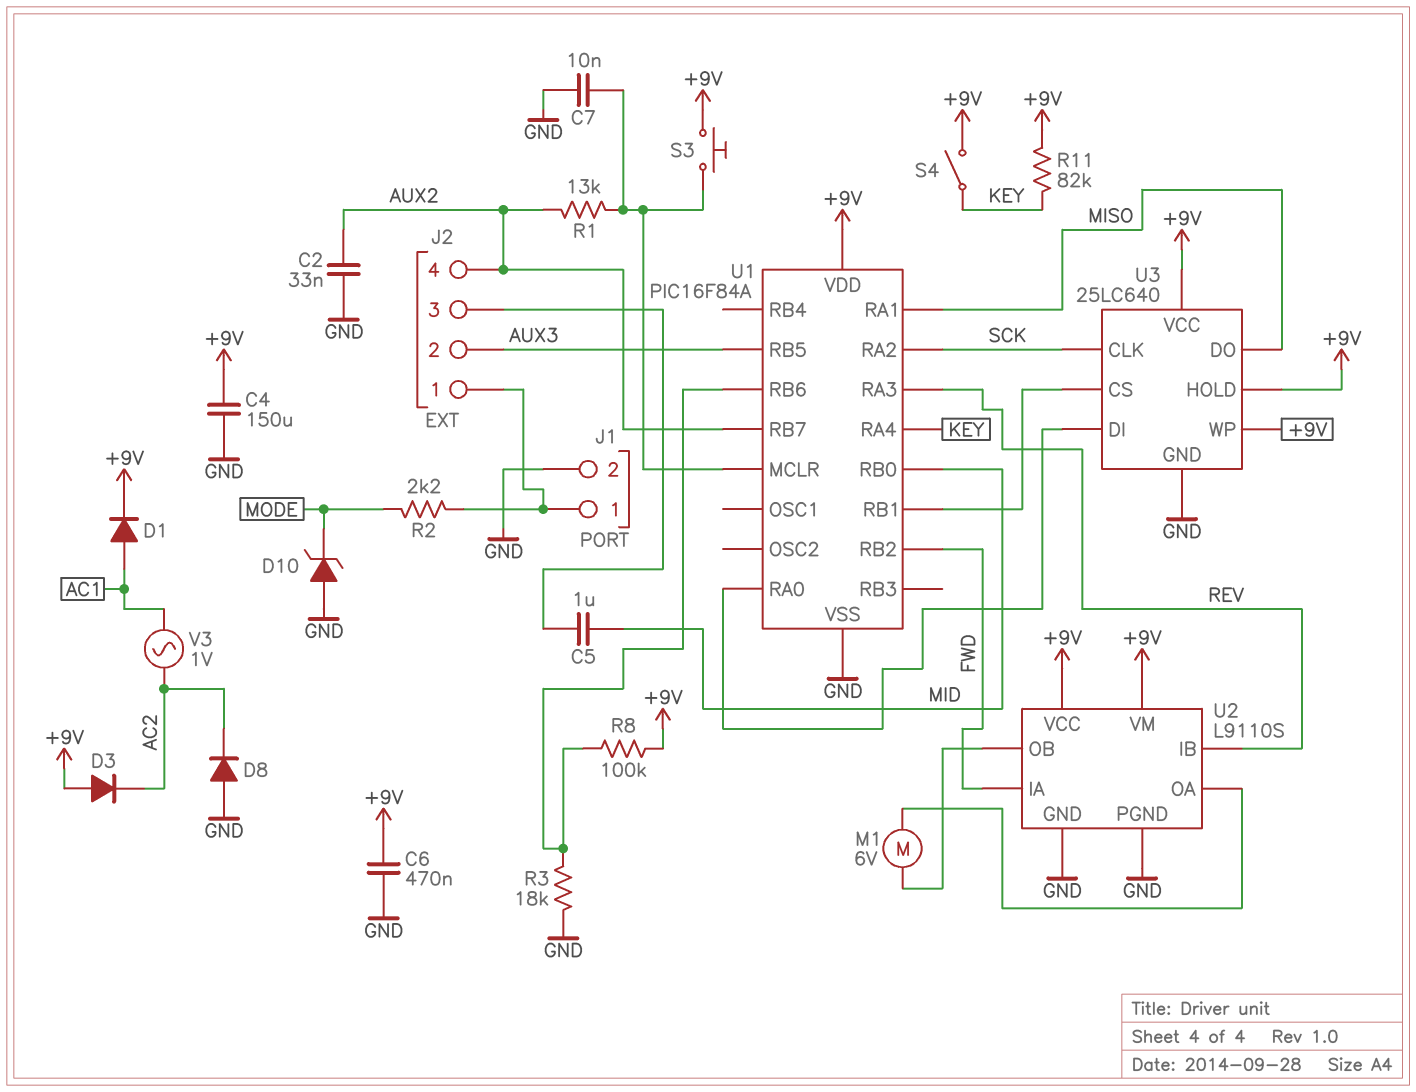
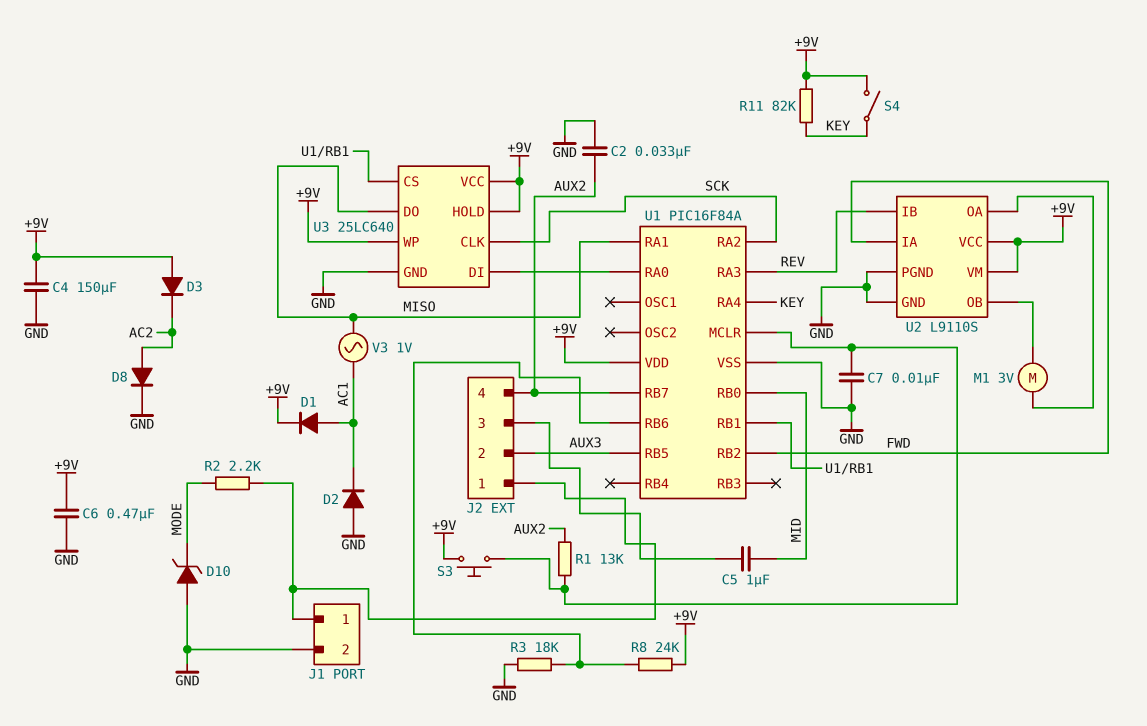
D2: none -> diode (A GND, K AC1)
D8: diode (A GND, K AC2) -> diode (A AC2, K GND)
M1: motor 6V (U2/OA, U2/OB) -> motor 3V (U2/OA, U2/OB)
R8: 100k (+9V, U1/RB6) -> 24k (+9V, U1/RB6)
V3: AC 1V (AC1, AC2) -> AC 1V (AC1, MISO)

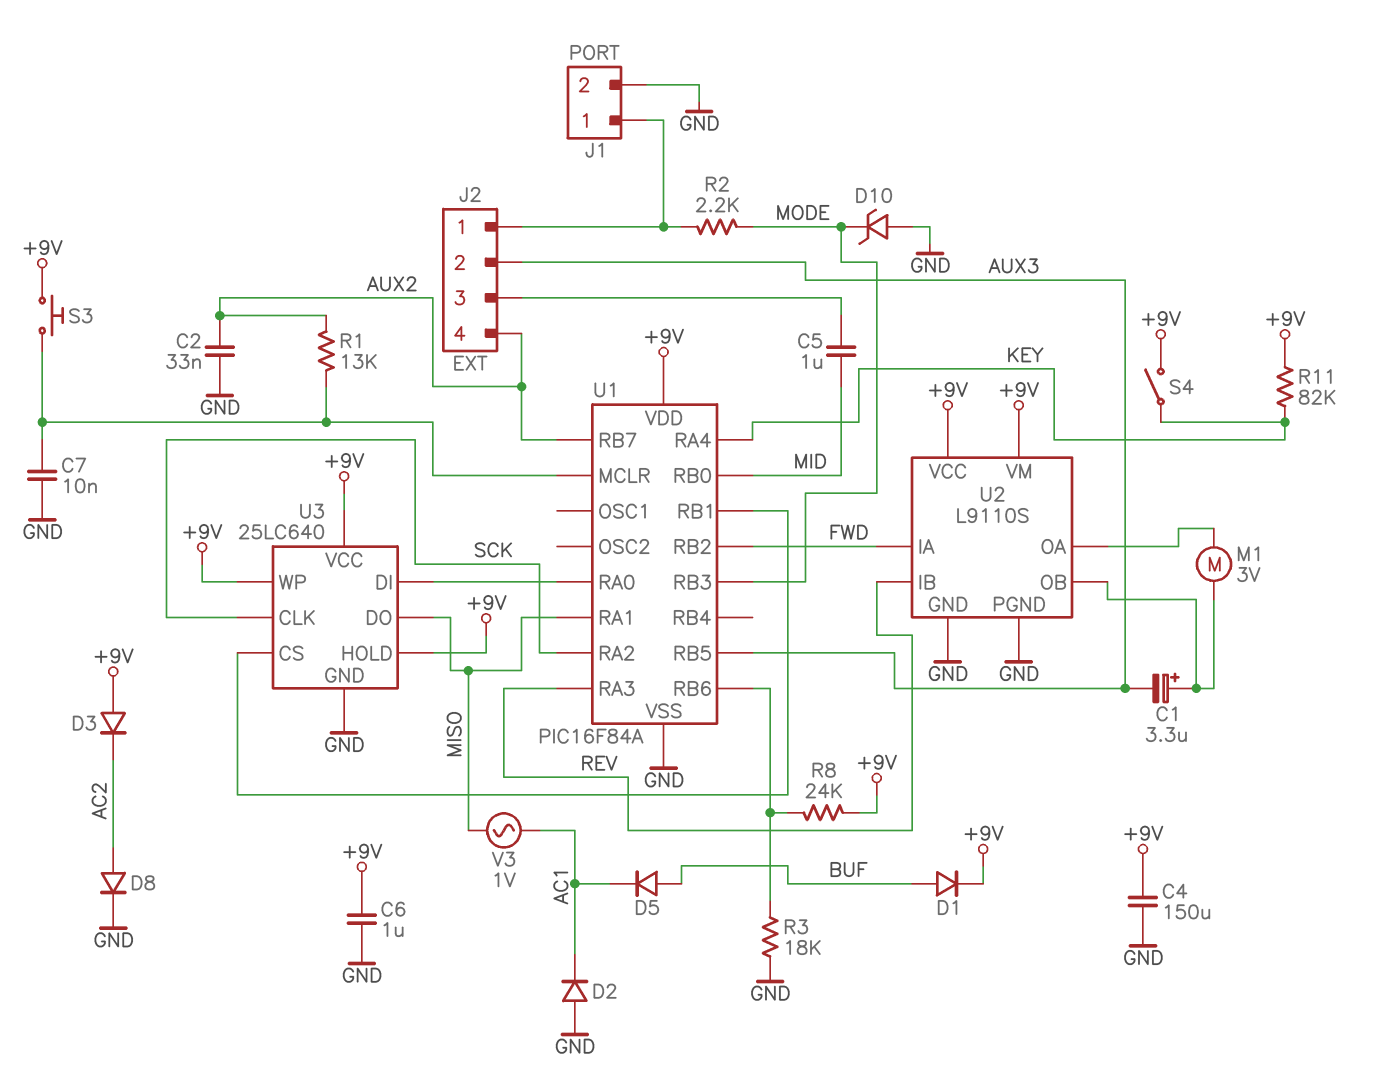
C1: none -> 3.3uF (plus U2/OB, minus AUX3)
C6: 470nF (+9V, GND) -> 1uF (+9V, GND)
D1: diode (A AC1, K +9V) -> diode (A BUF, K +9V)
D5: none -> diode (A BUF, K AC1)
U1 pin RB3: none -> MODE

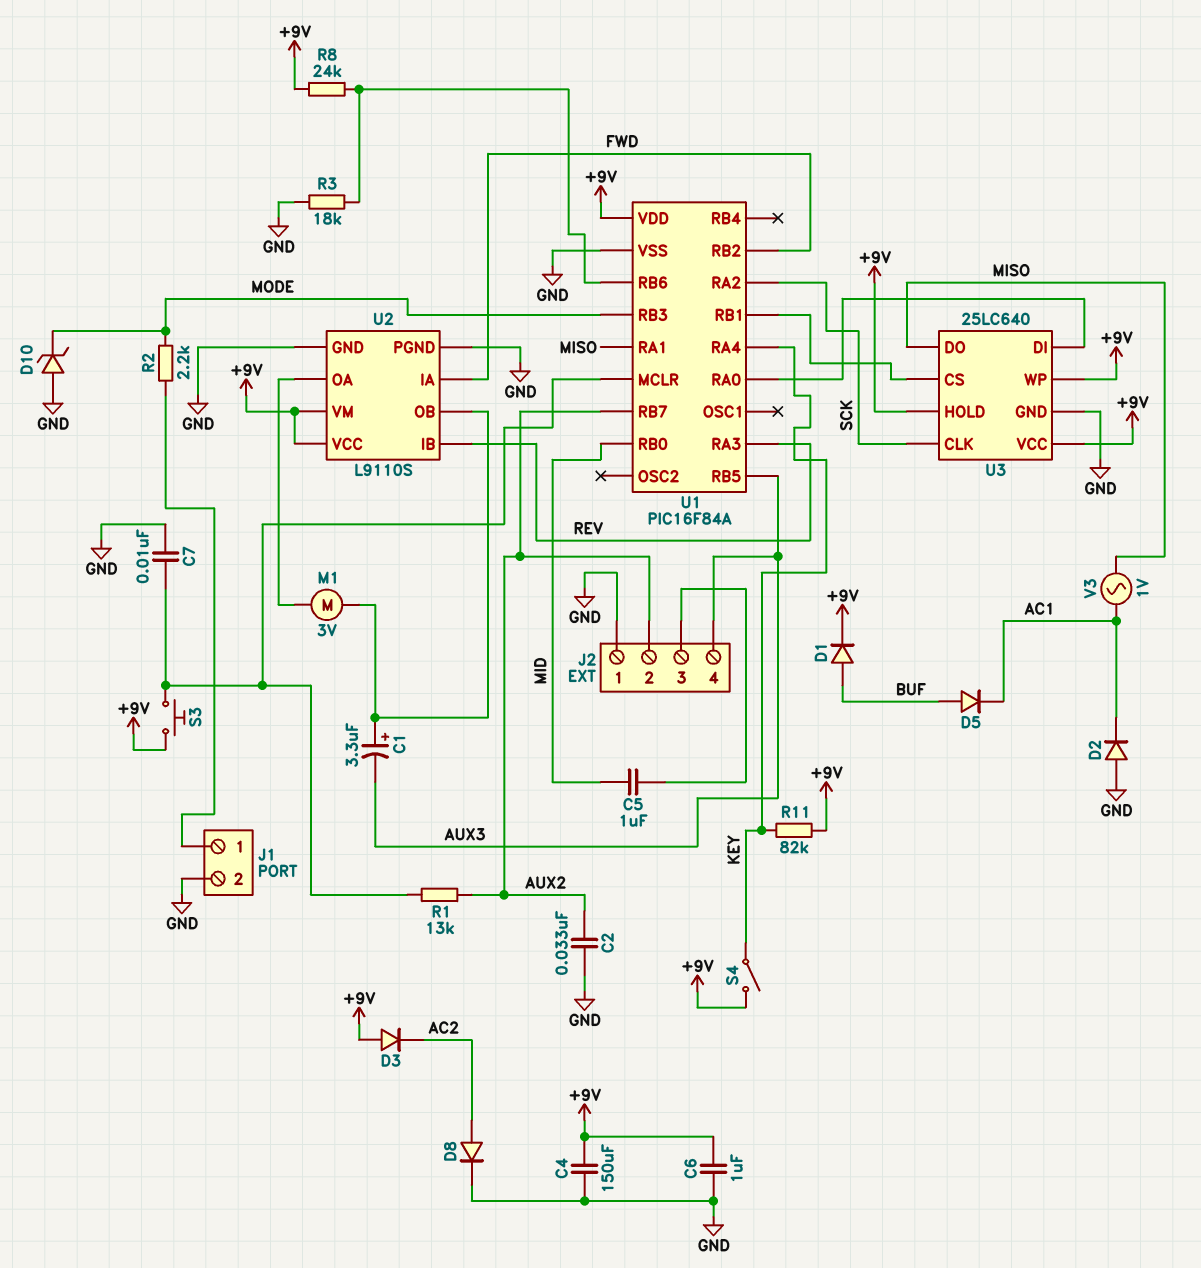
J2 pin 1: J1/1 -> GND
J2 pin 2: AUX3 -> AUX2
J2 pin 4: AUX2 -> AUX3

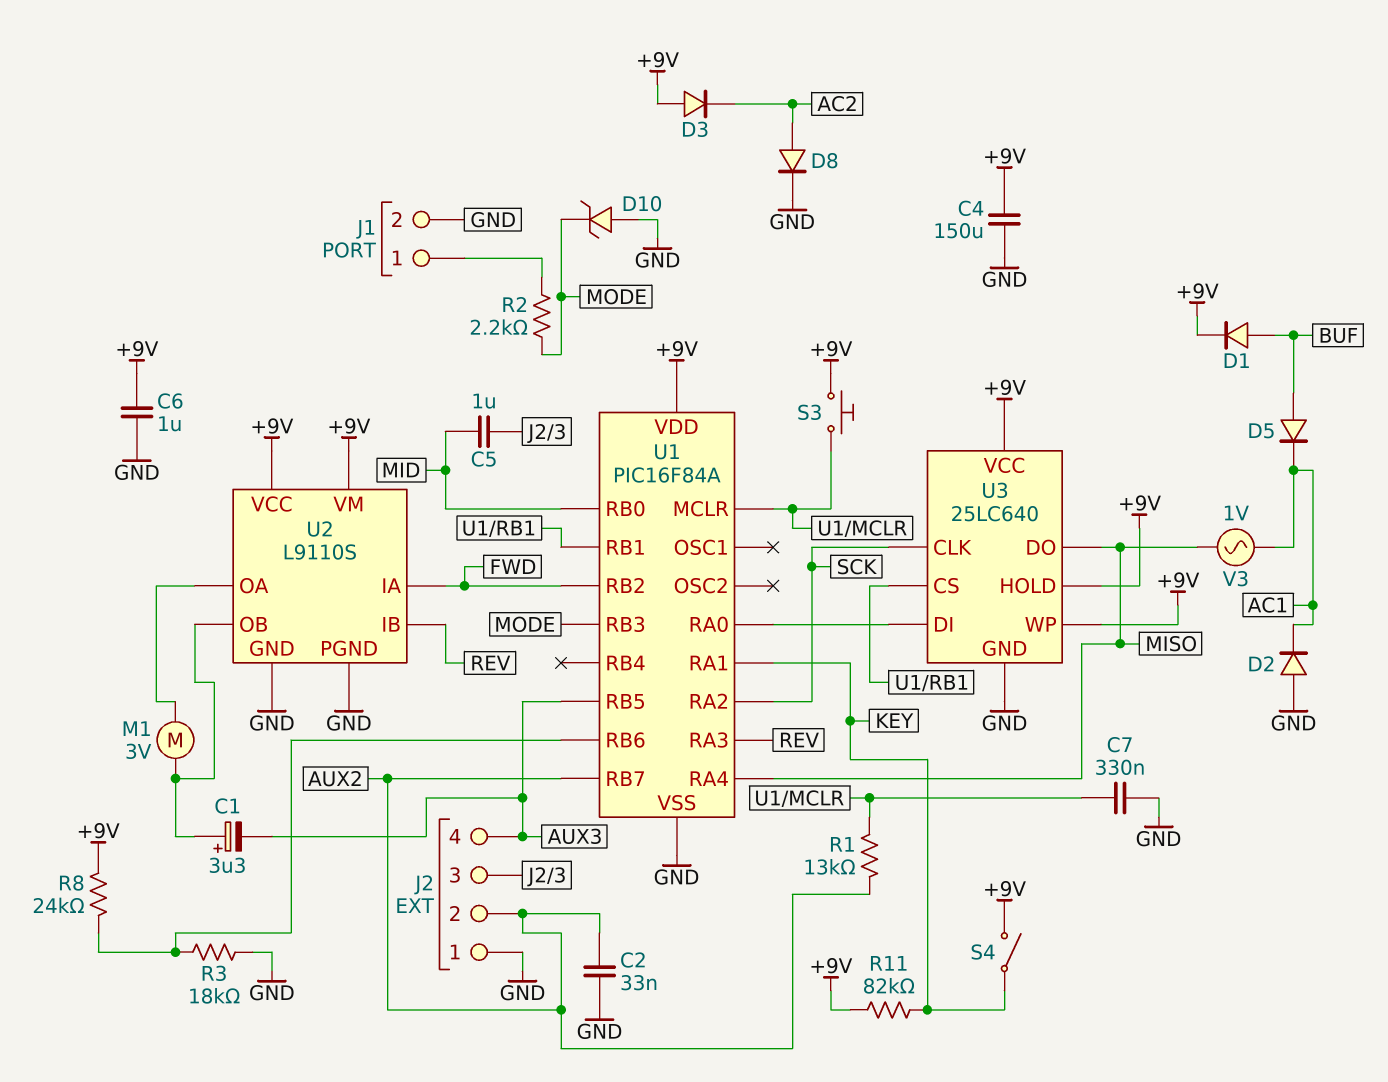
C7: 10nF (GND, U1/MCLR) -> 330nF (GND, U1/MCLR)
U1 pin RA1: MISO -> KEY
U1 pin RA4: KEY -> MISO

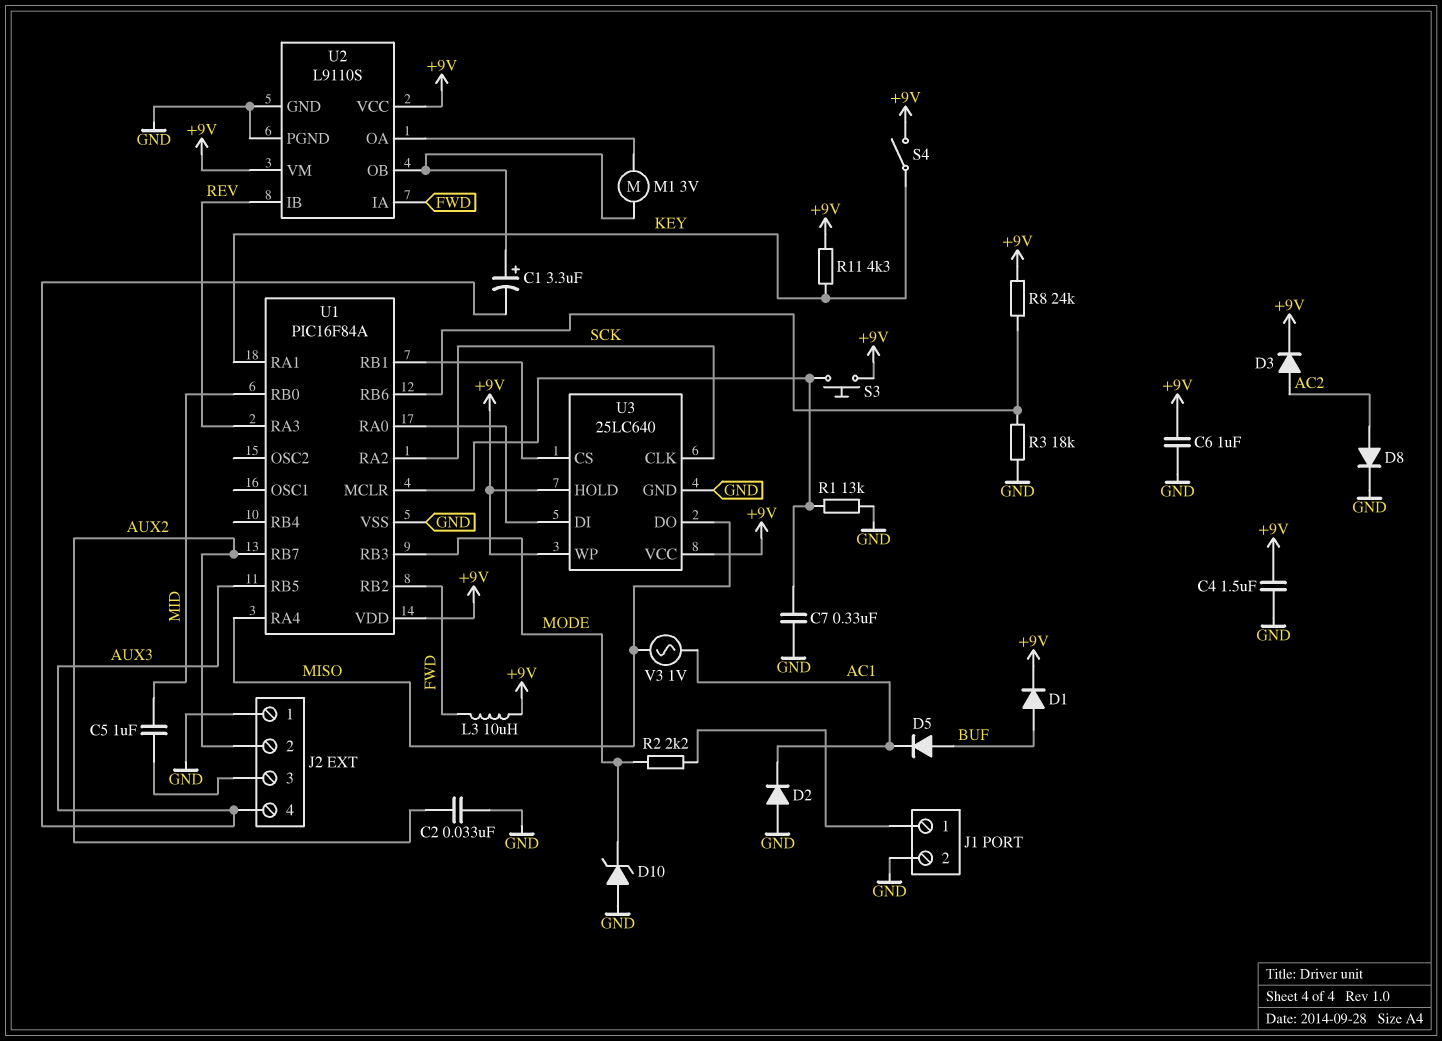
C4: 150uF (+9V, GND) -> 1.5uF (+9V, GND)
D3: diode (A +9V, K AC2) -> diode (A AC2, K +9V)
L3: none -> 10uH (+9V, FWD)
R1: 13k (AUX2, U1/MCLR) -> 13k (GND, U1/MCLR)
R11: 82k (+9V, KEY) -> 4.3k (+9V, KEY)

